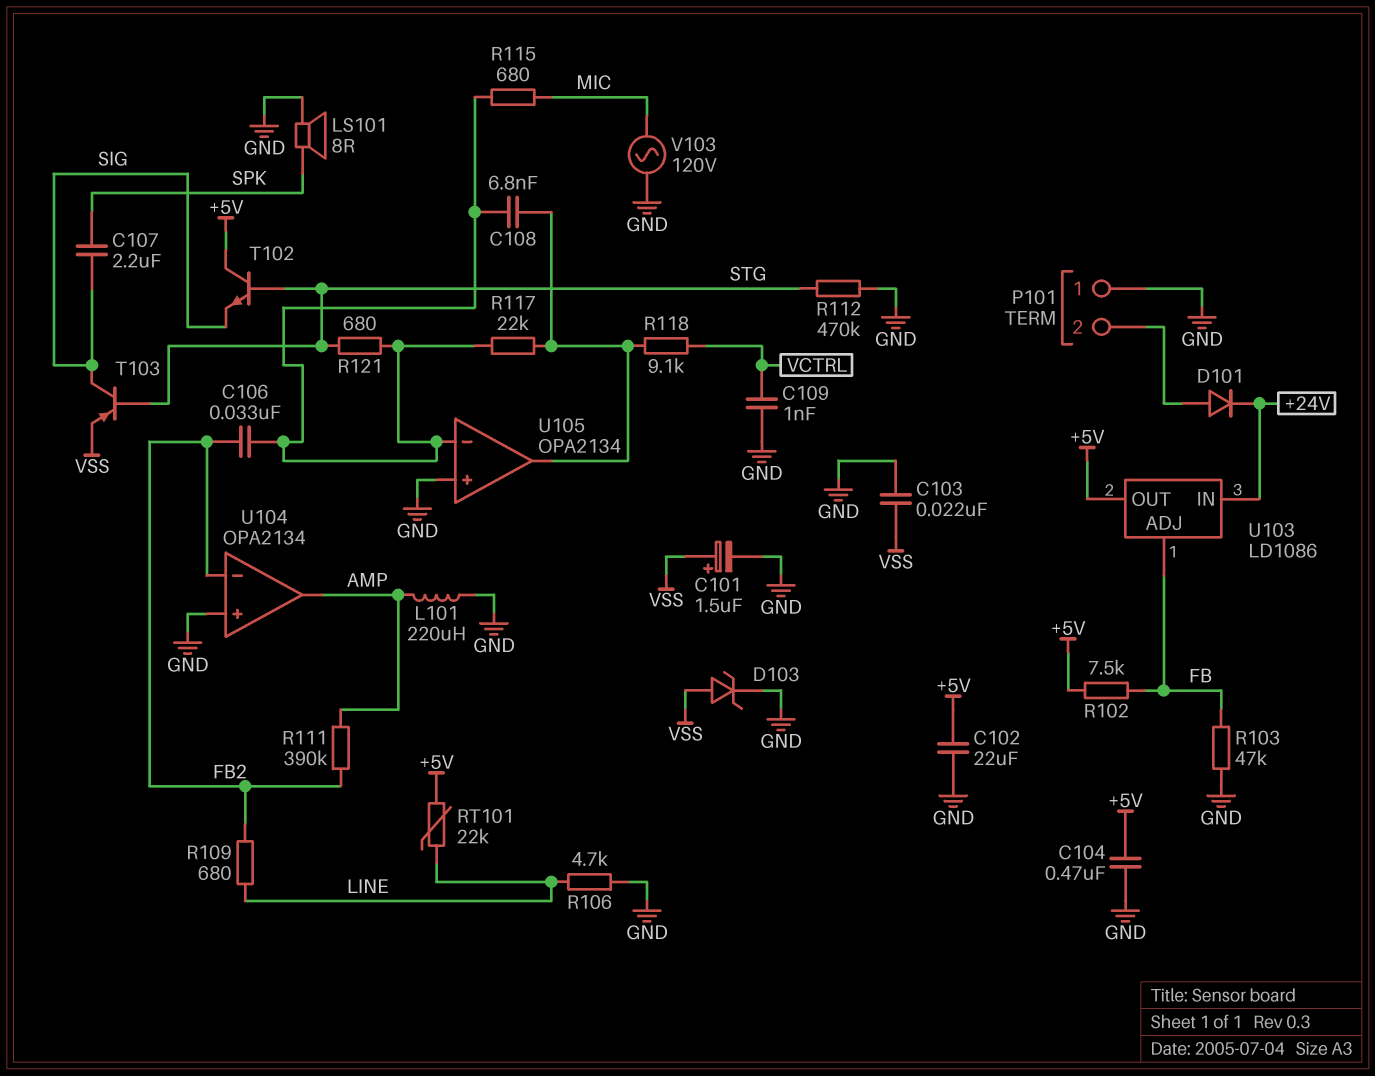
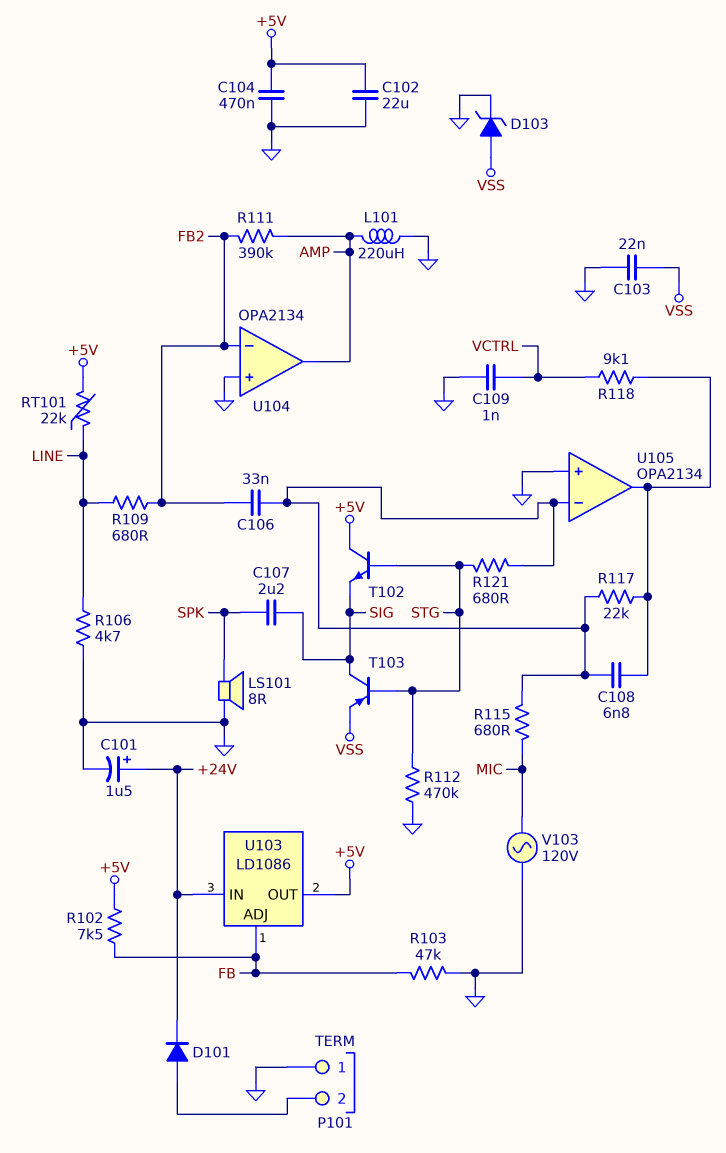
C101: 1.5uF (plus VSS, minus GND) -> 1.5uF (plus +24V, minus GND)

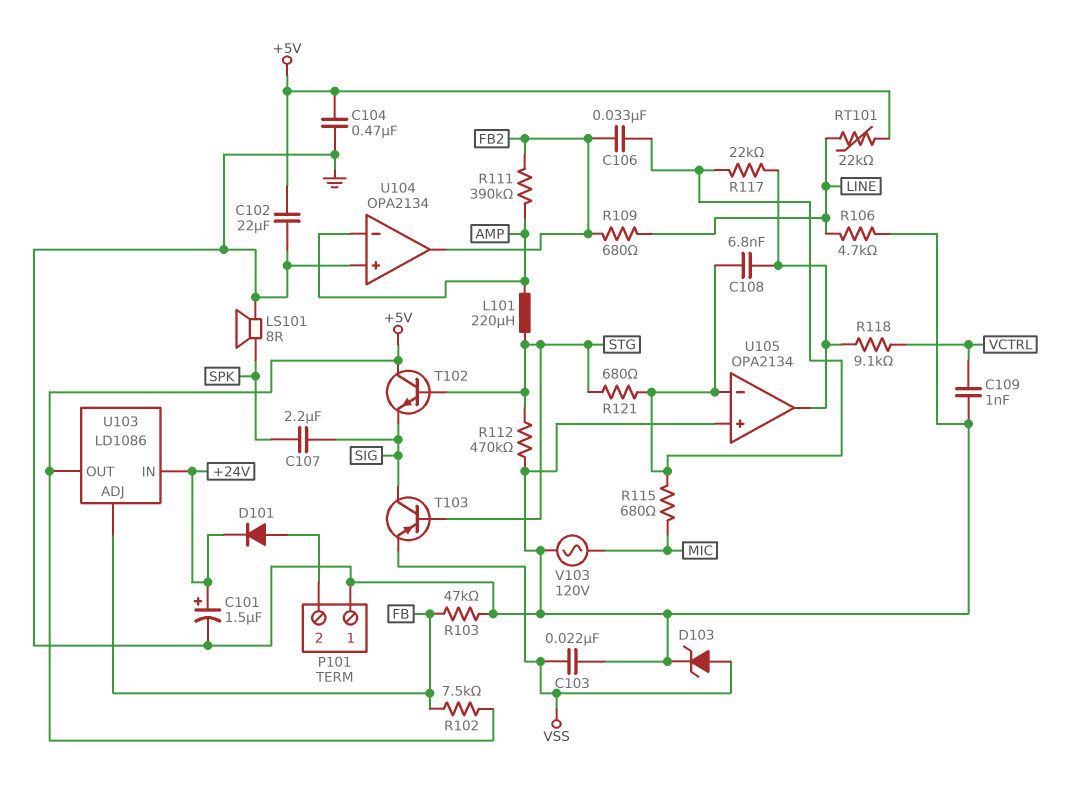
L101: 220uH (AMP, GND) -> 220uH (AMP, STG)
U104 pin in-: FB2 -> AMP
U104 pin out: AMP -> FB2

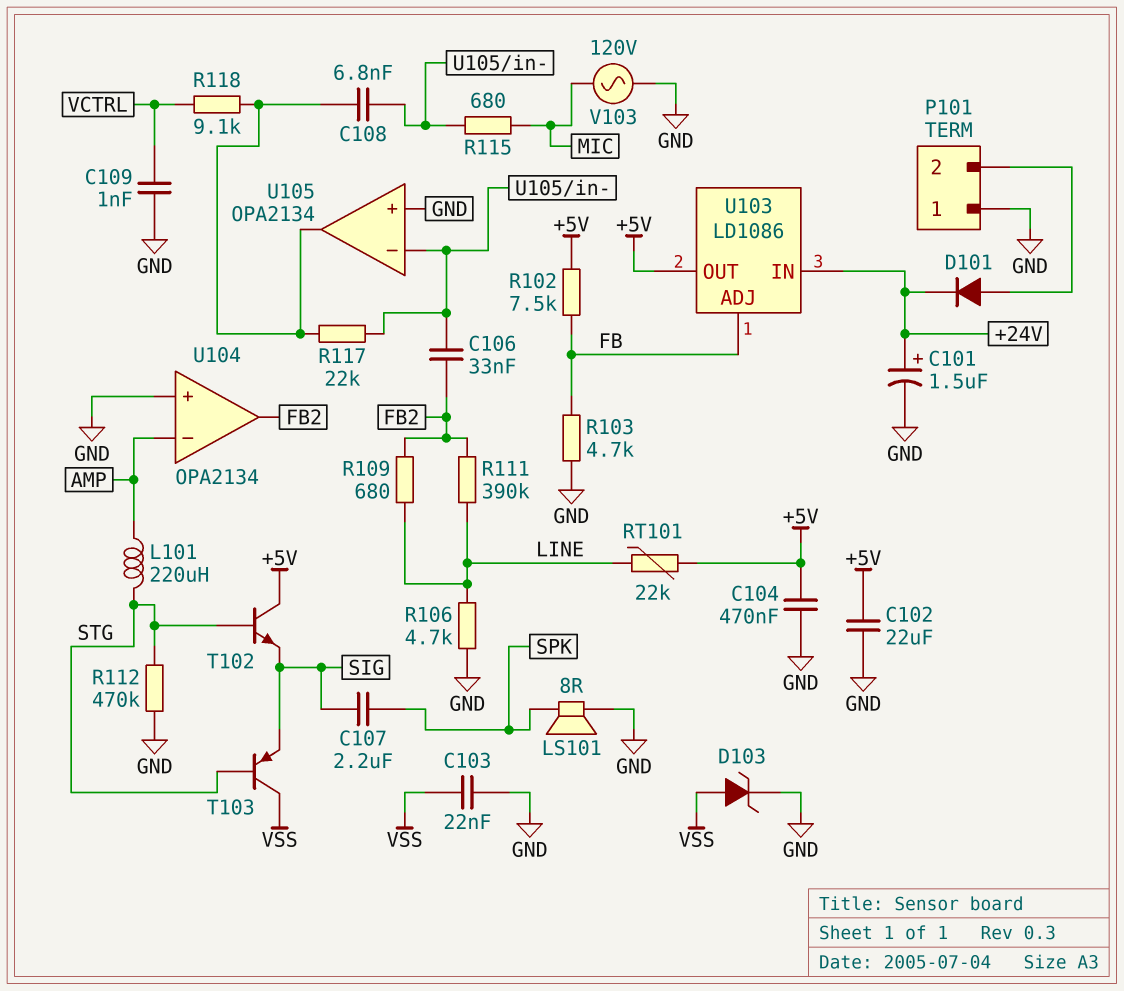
R103: 47k (FB, GND) -> 4.7k (FB, GND)
R111: 390k (AMP, FB2) -> 390k (FB2, LINE)
R121: 680 (STG, U105/in-) -> none
T103: PNP (B STG, C SIG, E VSS) -> PNP (B STG, C VSS, E SIG)

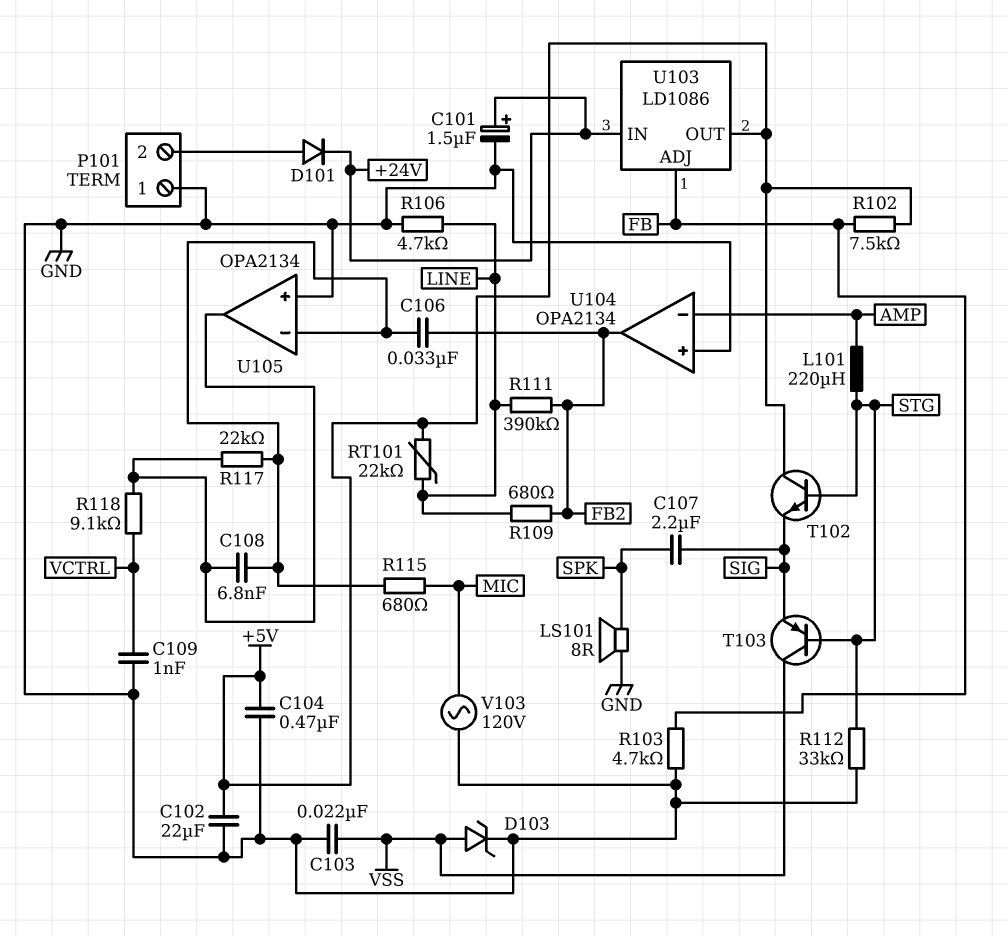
R112: 470k (GND, STG) -> 33k (GND, STG)

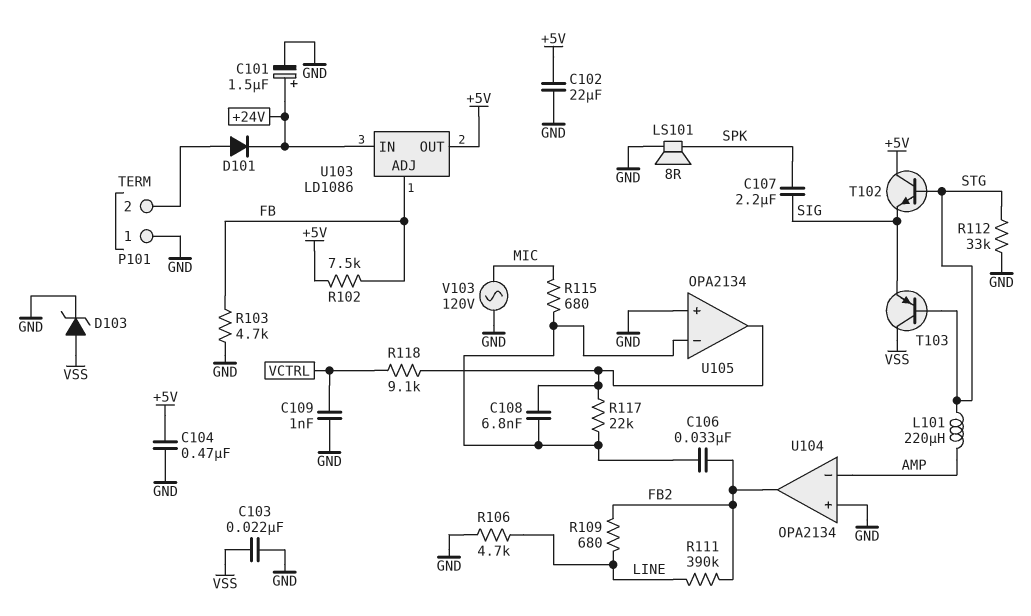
RT101: 22k (+5V, LINE) -> none

